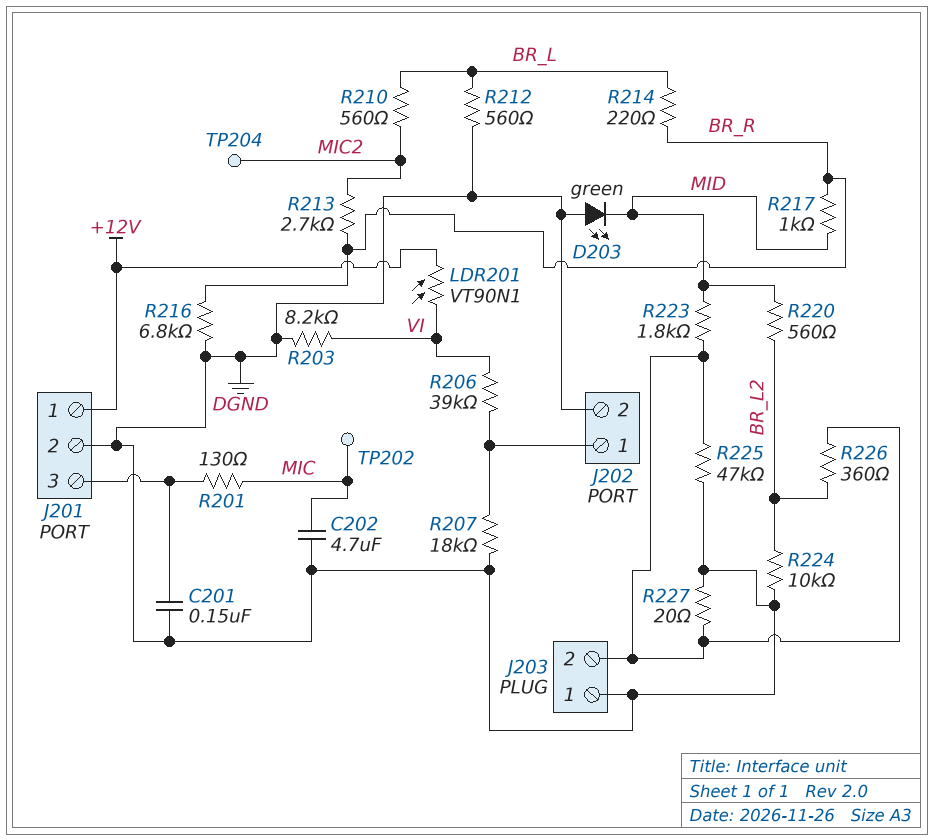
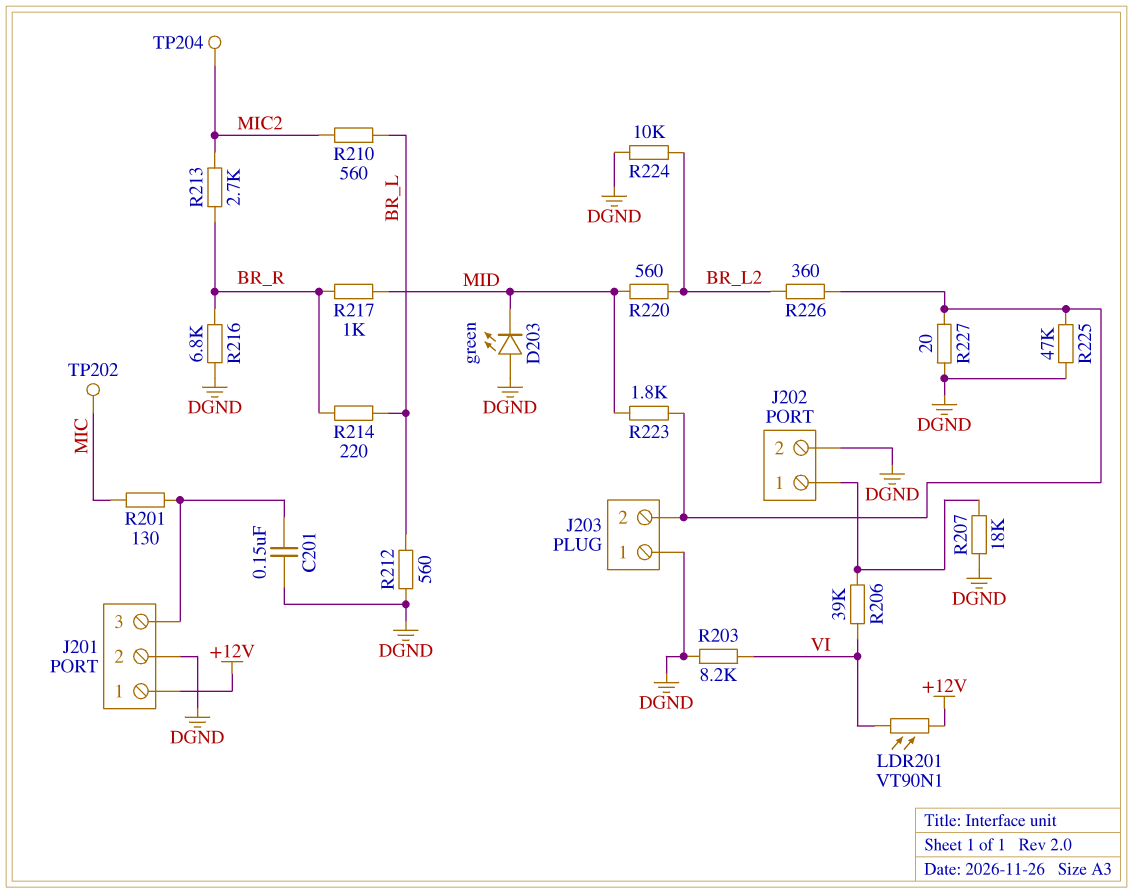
C202: 4.7uF (DGND, MIC) -> none

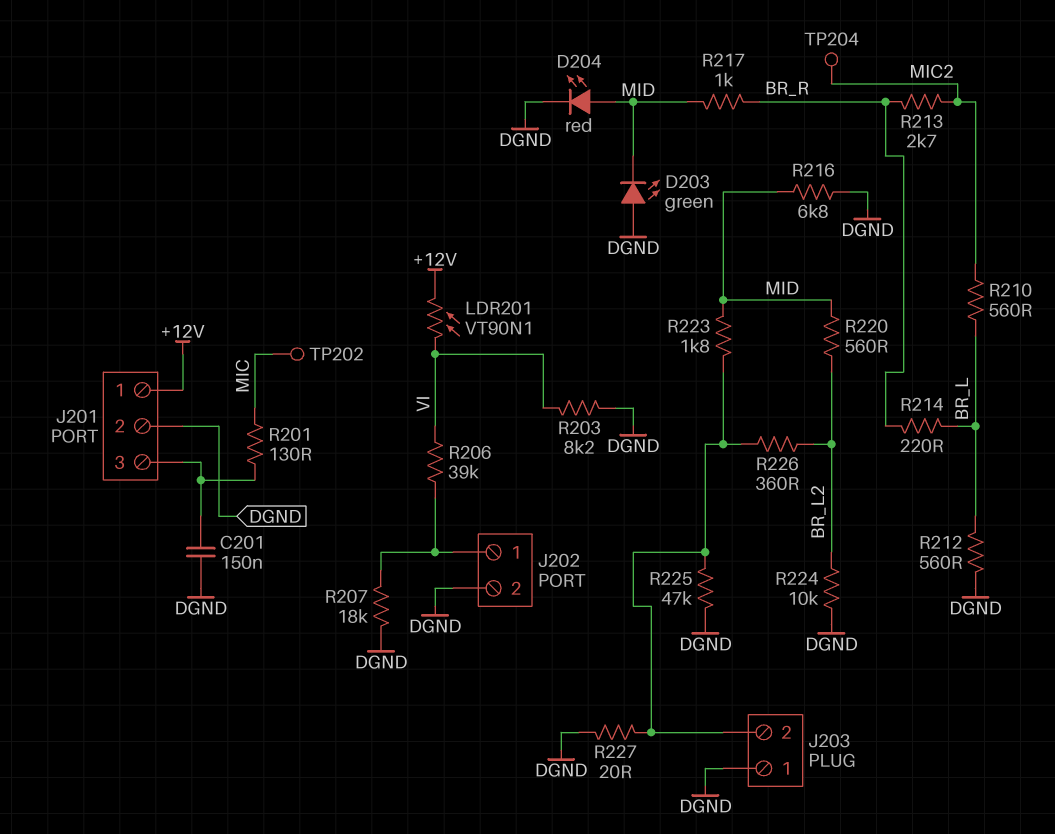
D204: none -> LED red (A MID, K DGND)
R216: 6.8k (BR_R, DGND) -> 6.8k (DGND, MID)

